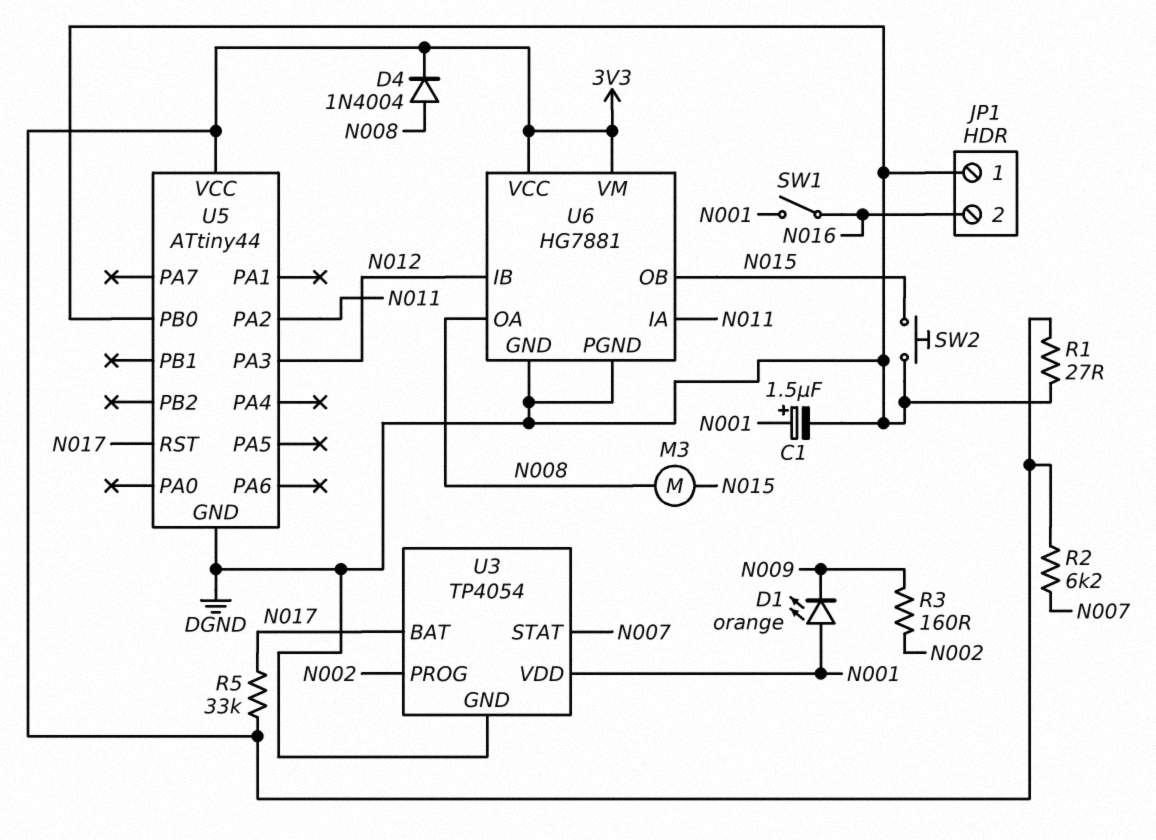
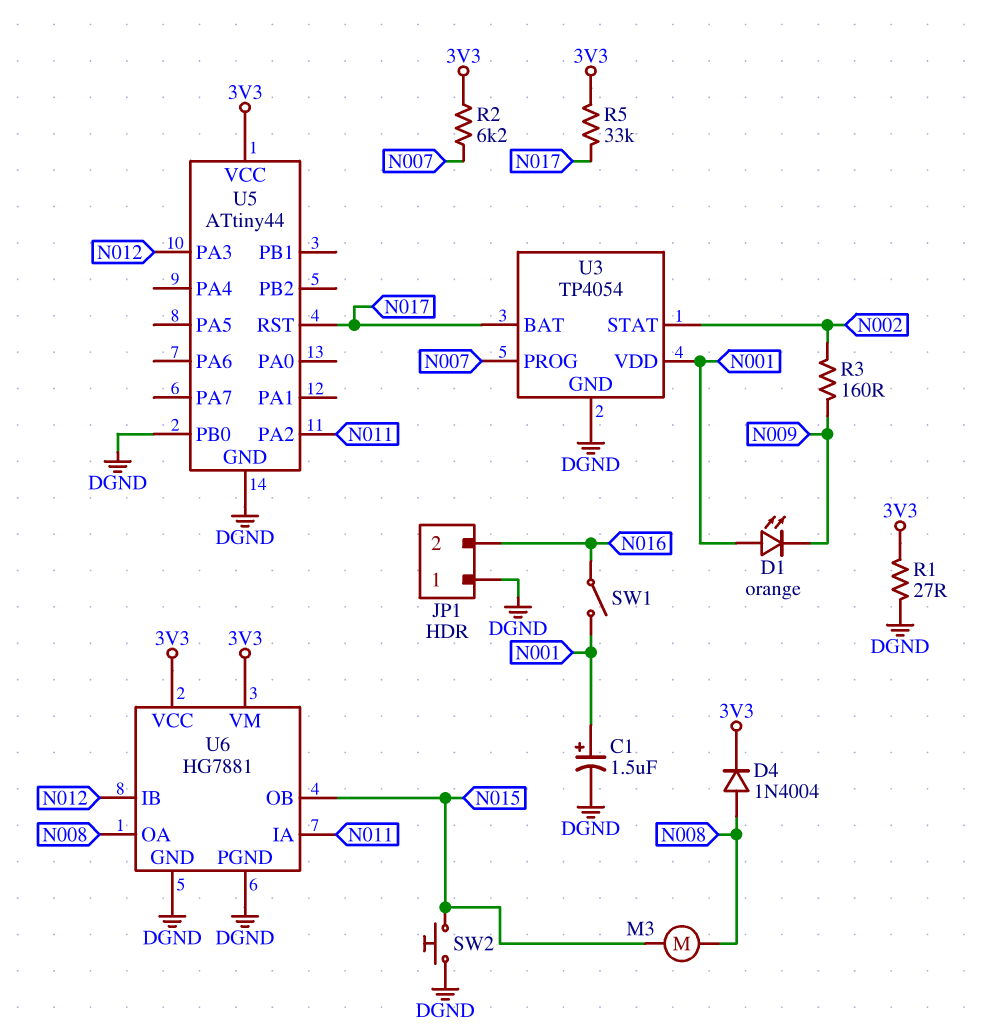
U3 pin PROG: N002 -> N007
U3 pin STAT: N007 -> N002

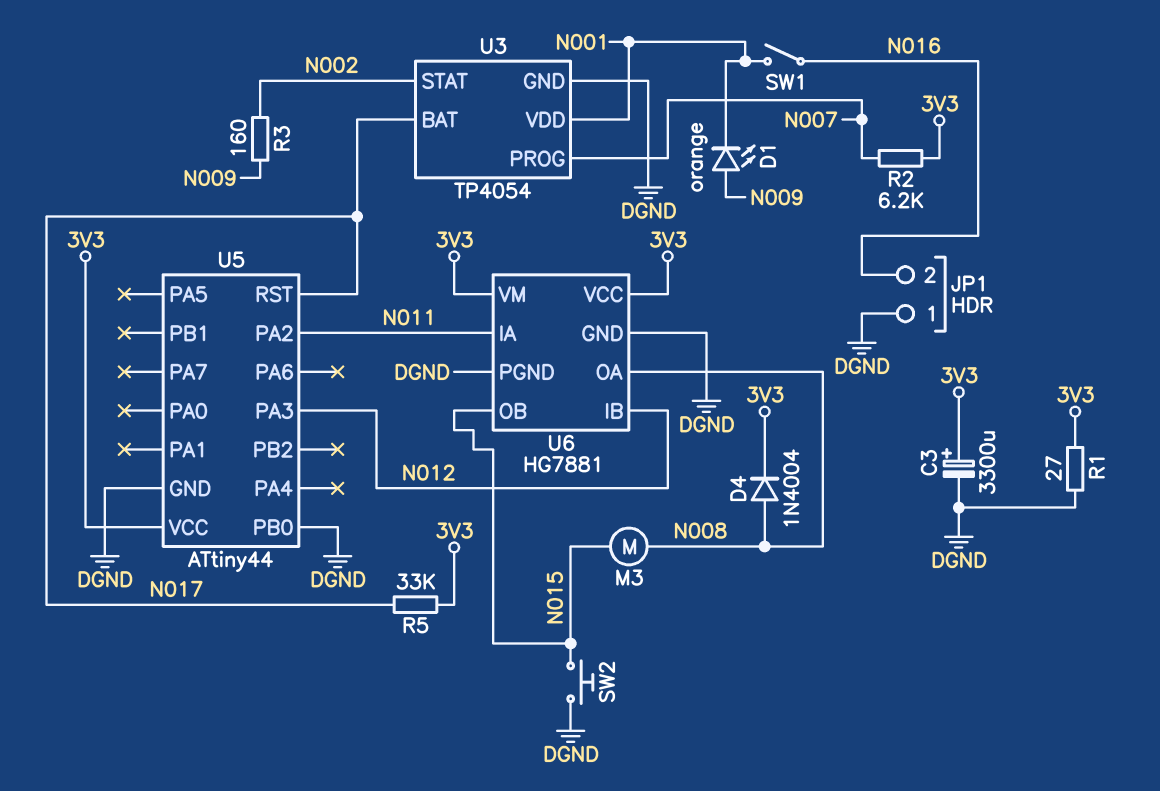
C1: 1.5uF (plus N001, minus DGND) -> none
C3: none -> 3300uF (plus 3V3, minus DGND)
D1: LED orange (A N001, K N009) -> LED orange (A N009, K N001)

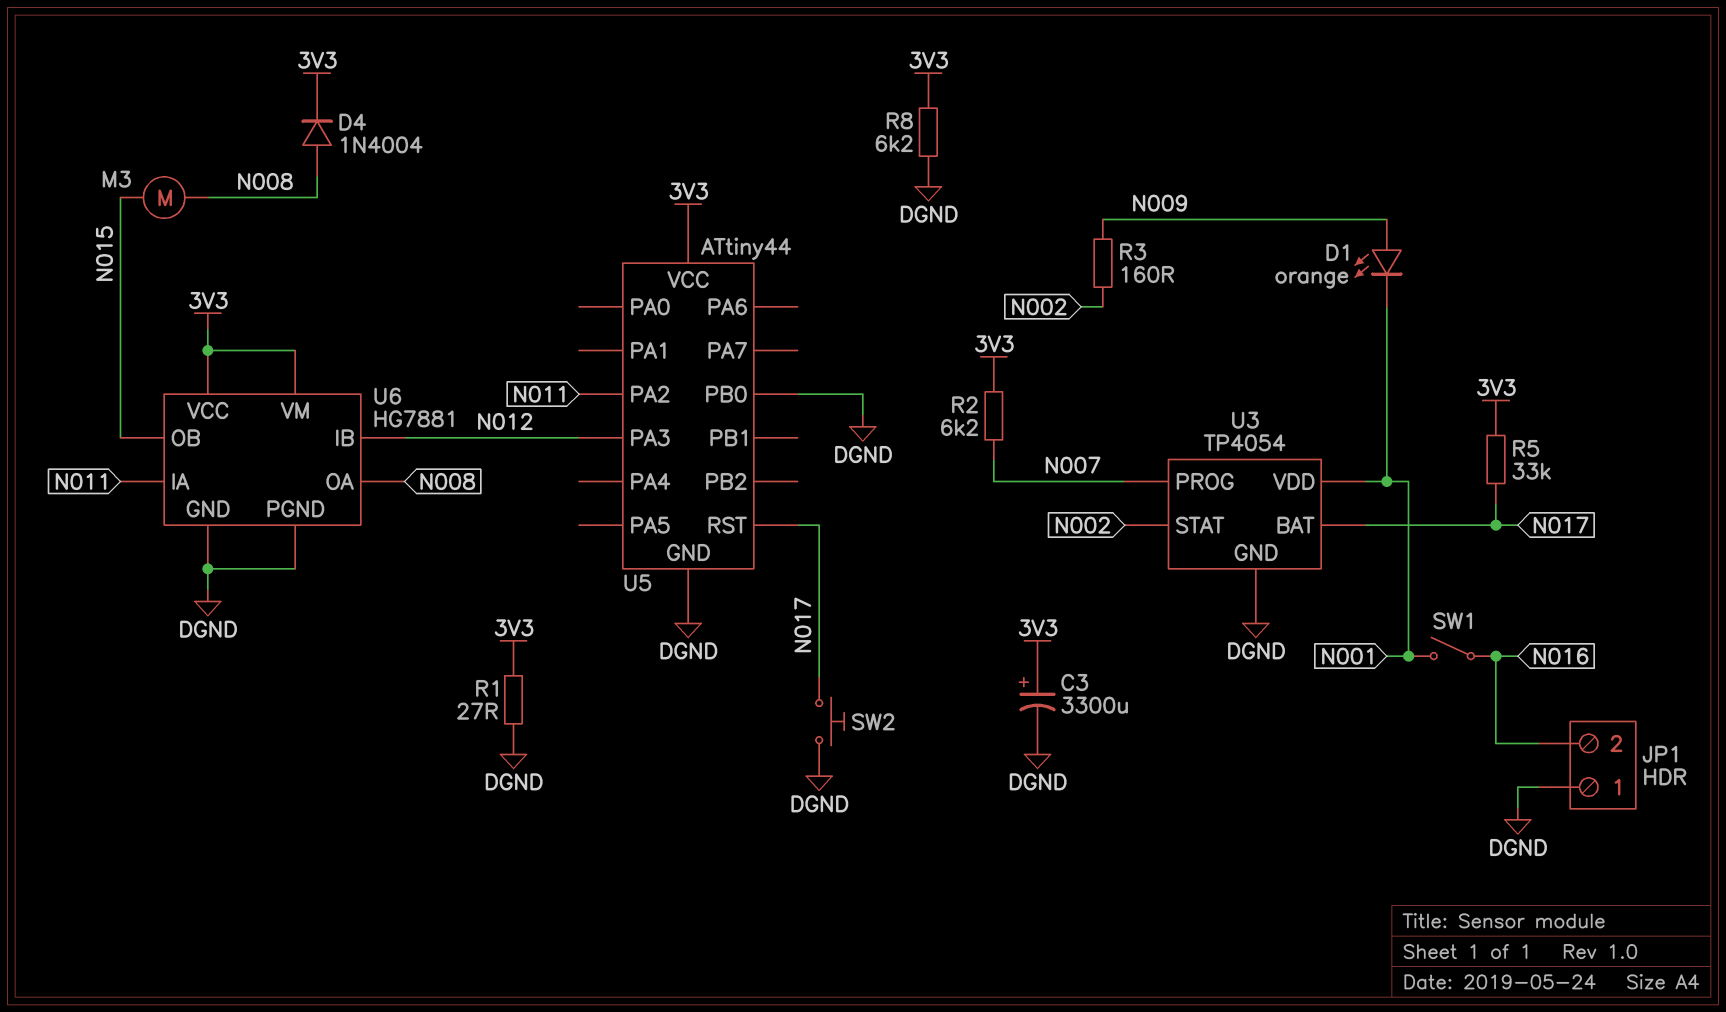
R8: none -> 6.2k (3V3, DGND)
SW2: button (DGND, N015) -> button (DGND, N017)

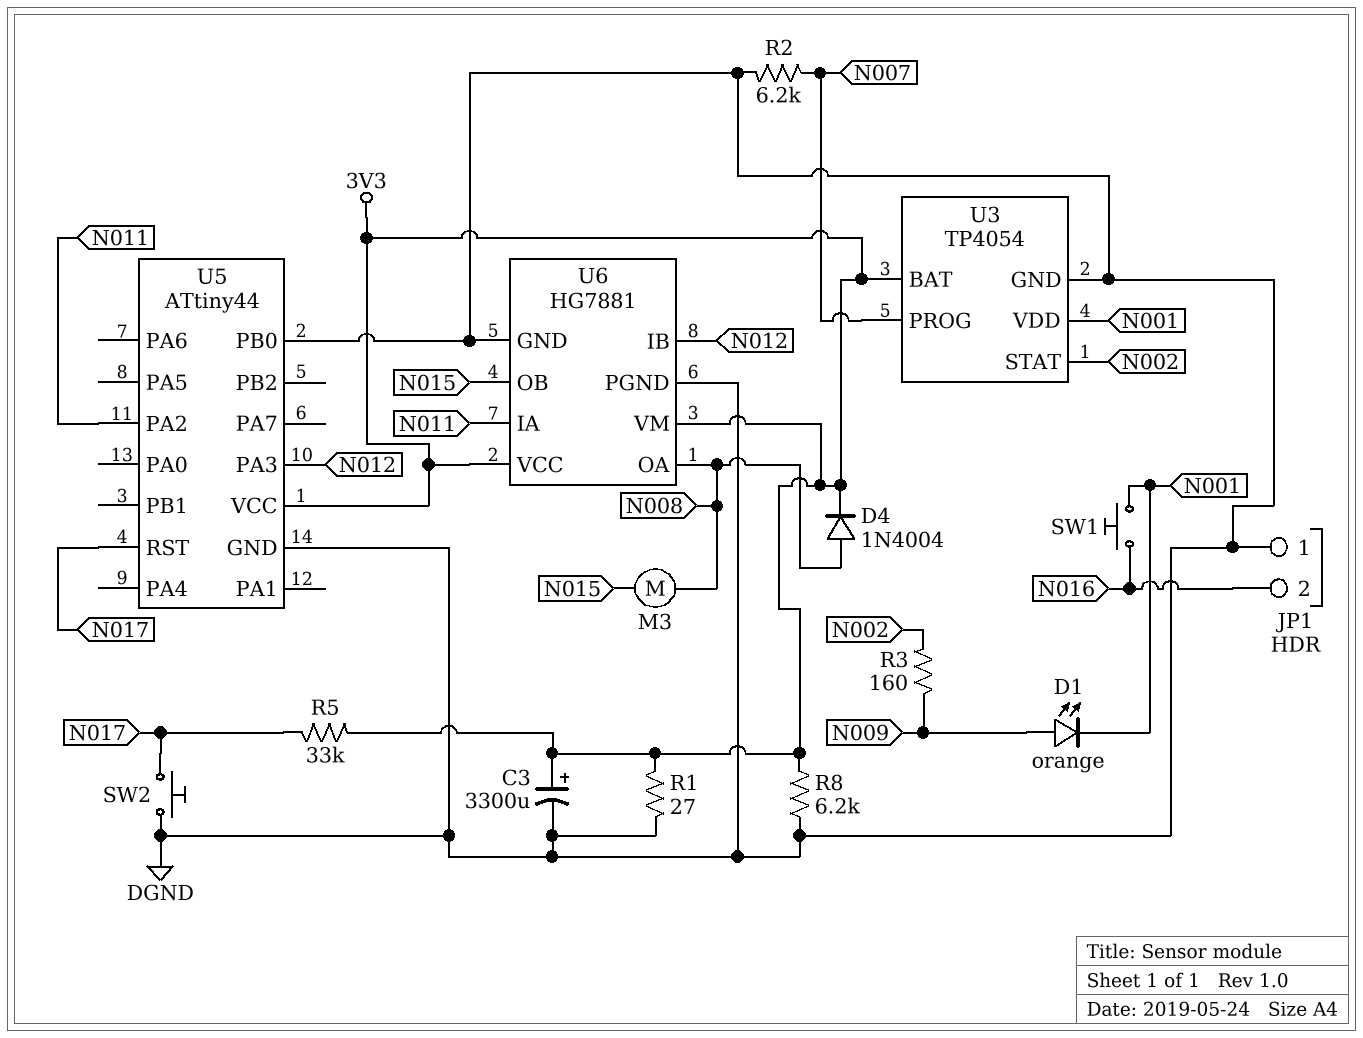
R2: 6.2k (3V3, N007) -> 6.2k (DGND, N007)
SW1: switch (N001, N016) -> button (N001, N016)
U3 pin BAT: N017 -> 3V3

